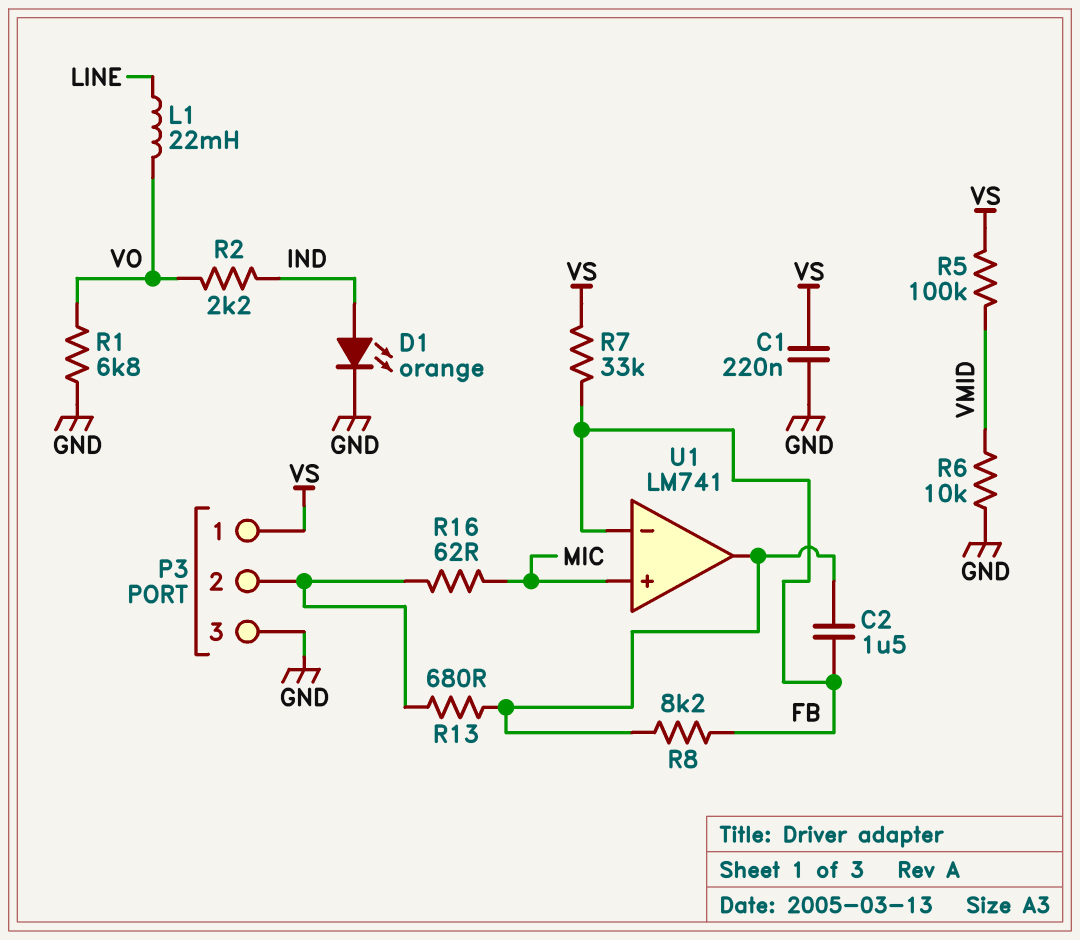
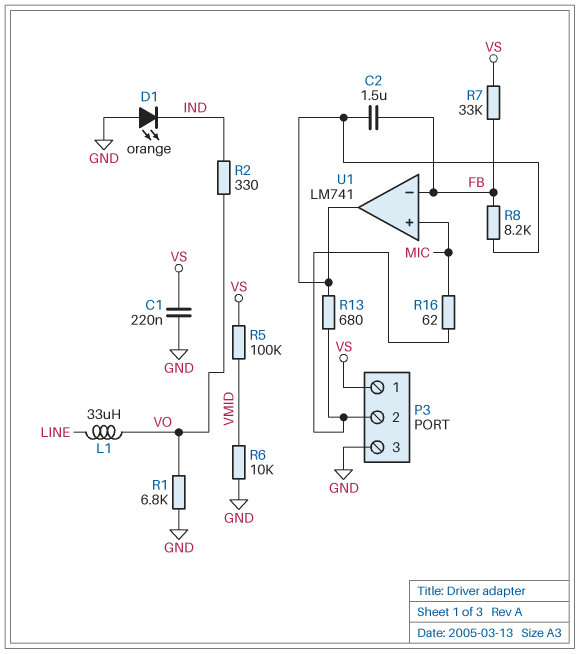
D1: LED orange (A IND, K GND) -> LED orange (A GND, K IND)
L1: 22mH (LINE, VO) -> 33uH (LINE, VO)
R2: 2.2k (IND, VO) -> 330 (IND, VO)

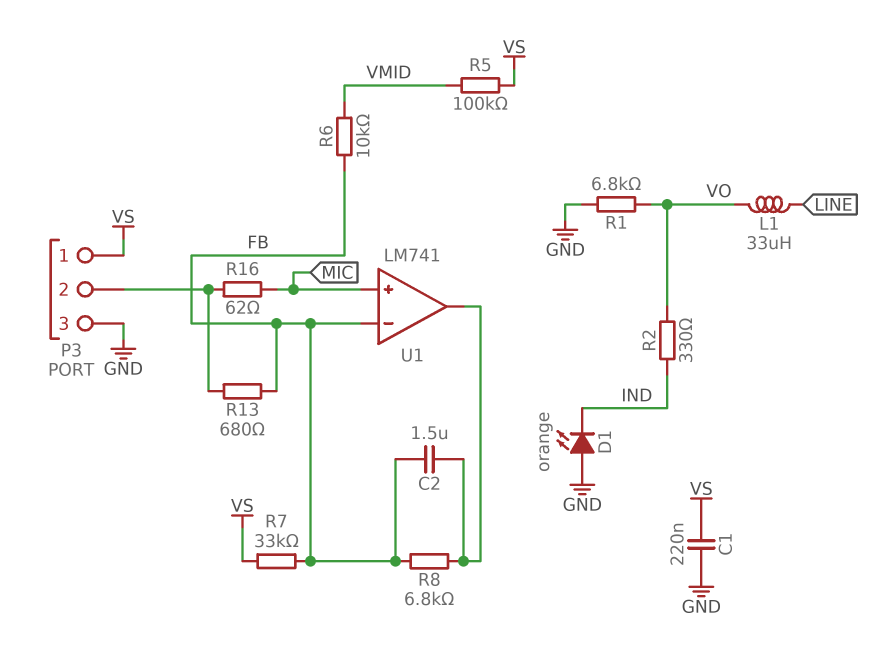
R6: 10k (GND, VMID) -> 10k (FB, VMID)
R8: 8.2k (FB, U1/out) -> 6.8k (FB, U1/out)
R13: 680 (P3/2, U1/out) -> 680 (FB, P3/2)

